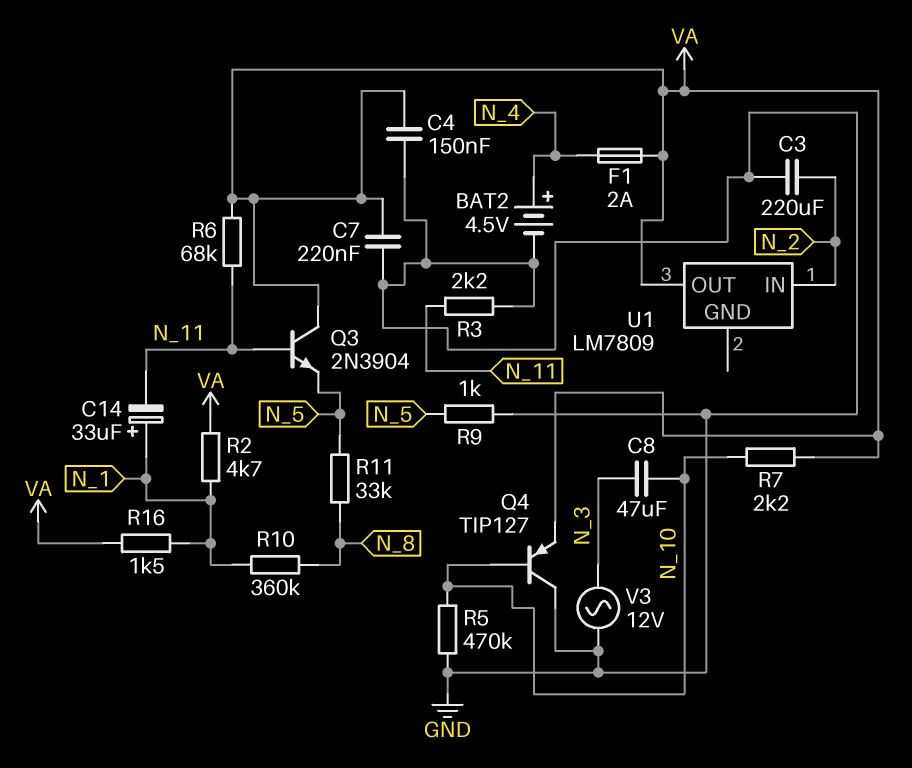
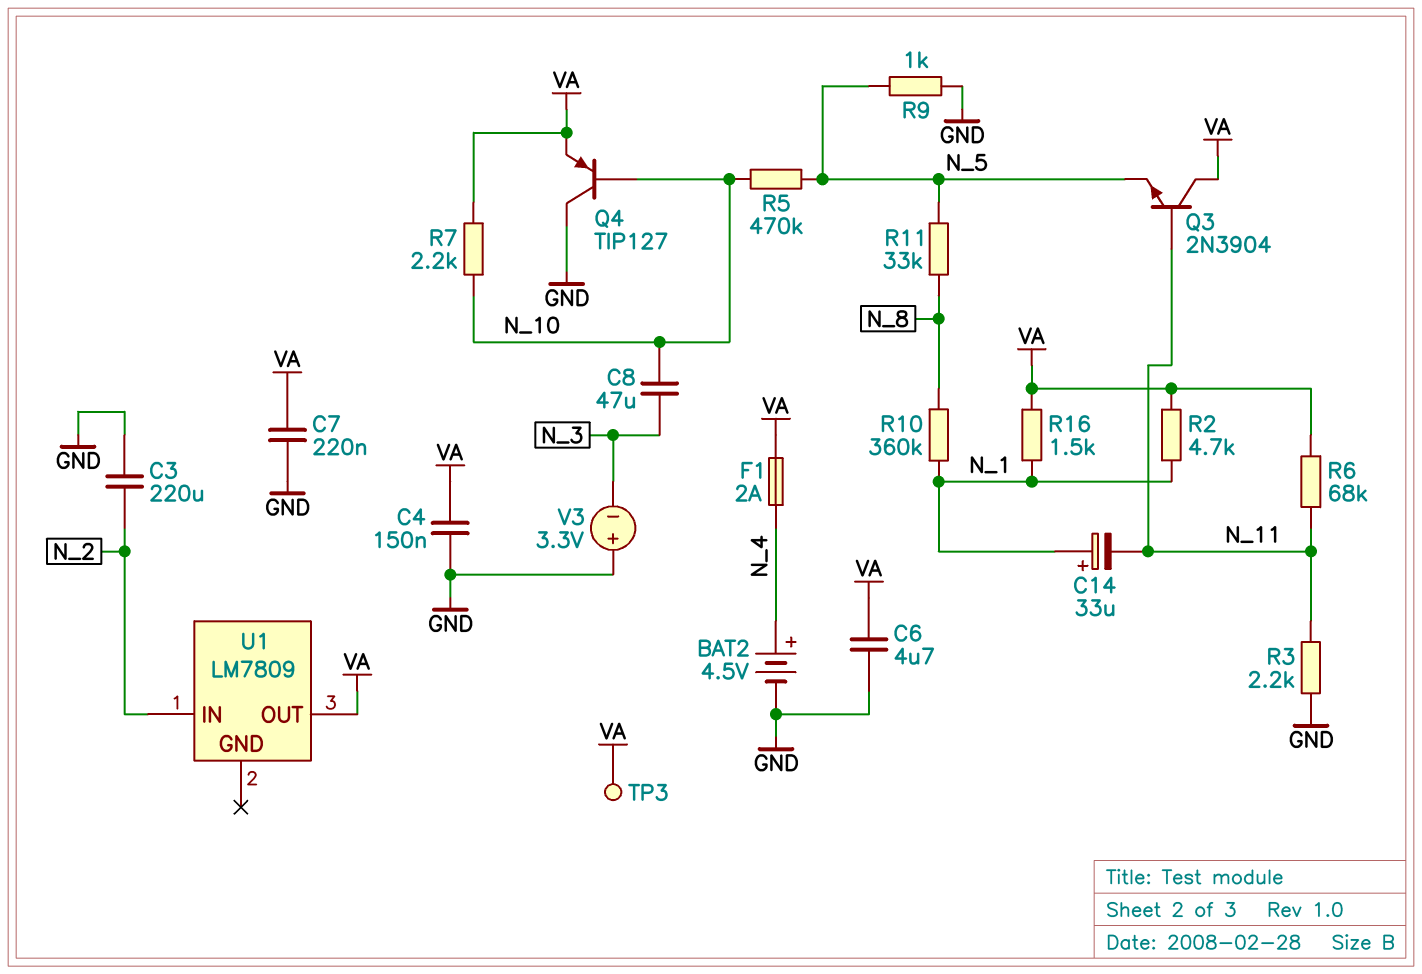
C6: none -> 4.7uF (GND, VA)
R5: 470k (GND, N_10) -> 470k (N_5, N_10)
TP3: none -> test point (VA)
V3: AC 12V (GND, N_3) -> 3.3V (plus GND, minus N_3)

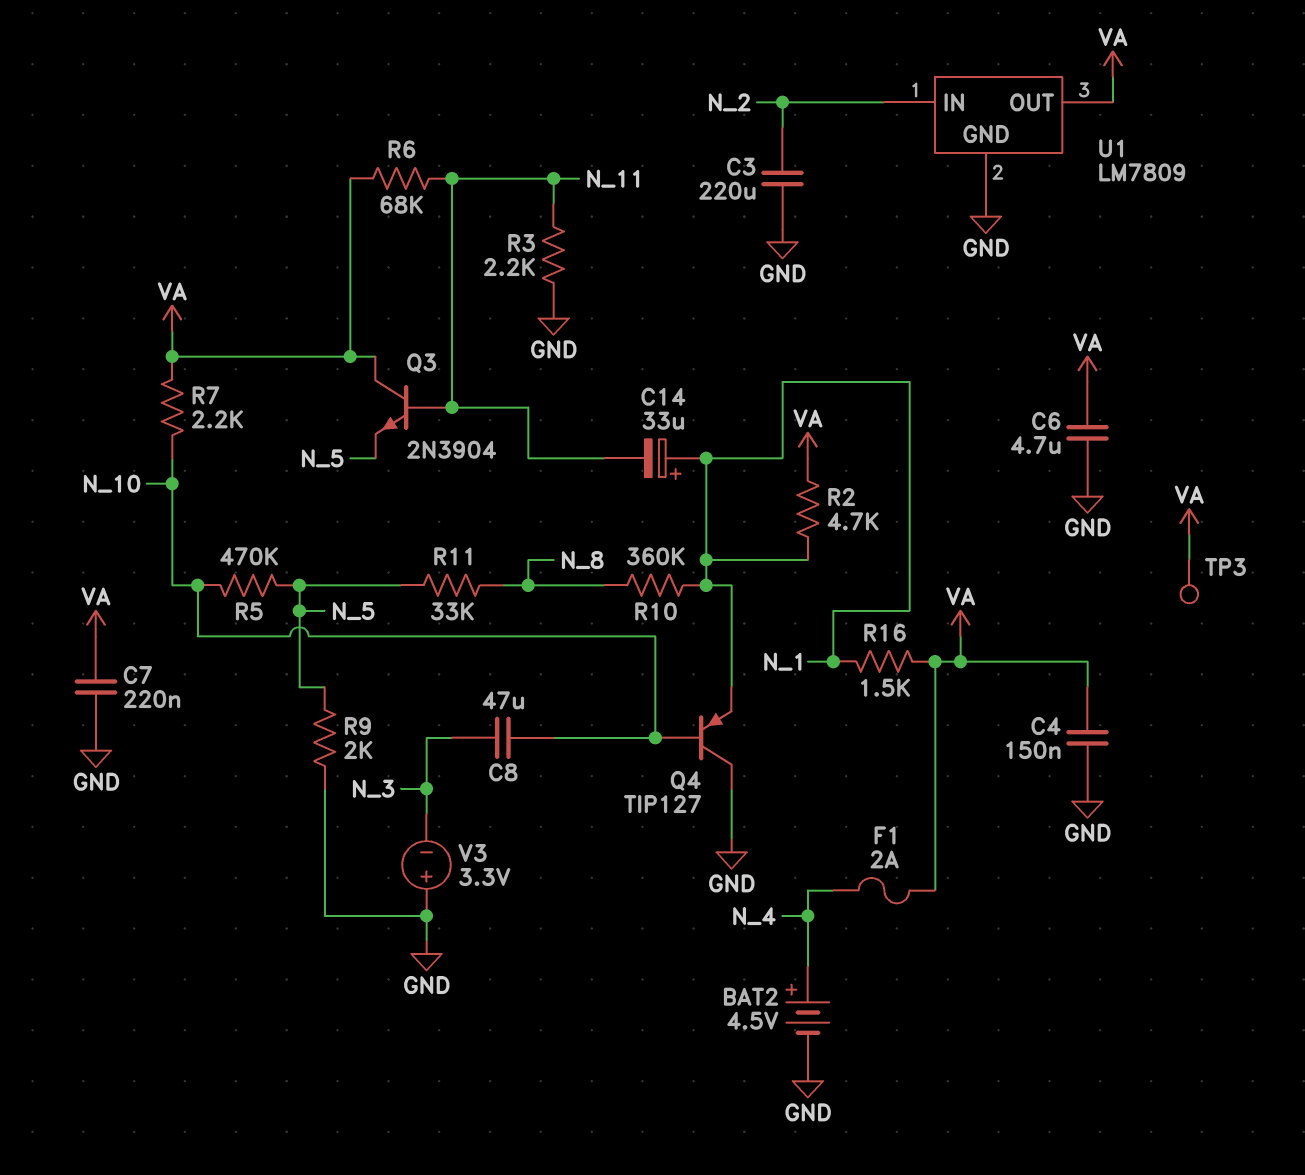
Q4: PNP TIP127 (B N_10, C GND, E VA) -> PNP TIP127 (B N_10, C GND, E N_1)
R9: 1k (GND, N_5) -> 2k (GND, N_5)
U1 pin GND: none -> GND

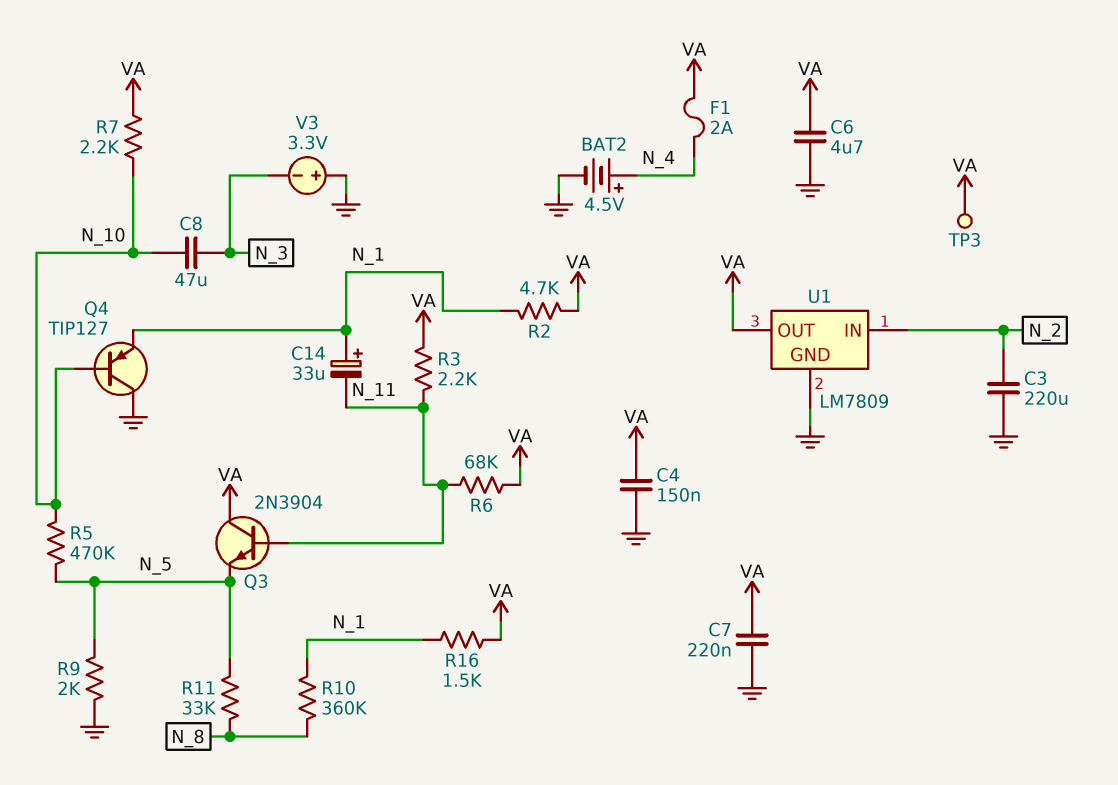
R3: 2.2k (GND, N_11) -> 2.2k (N_11, VA)

